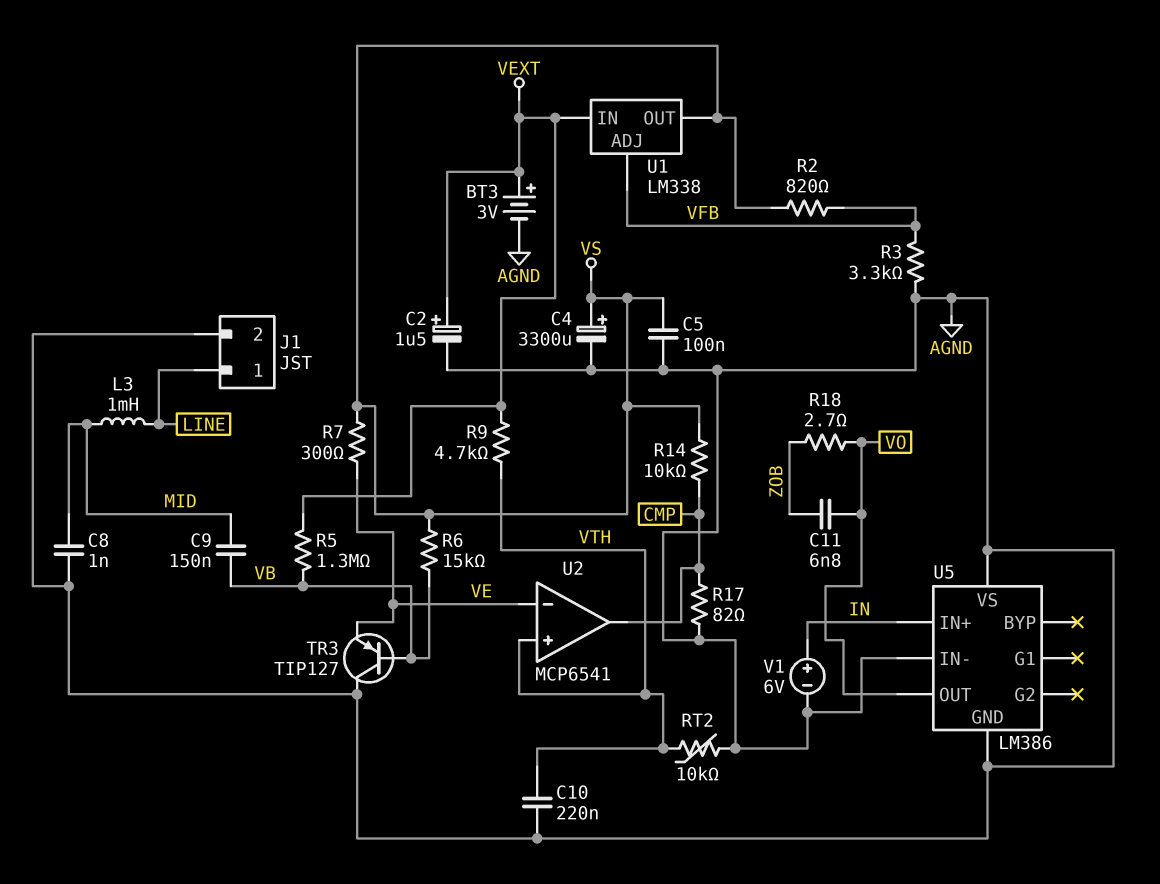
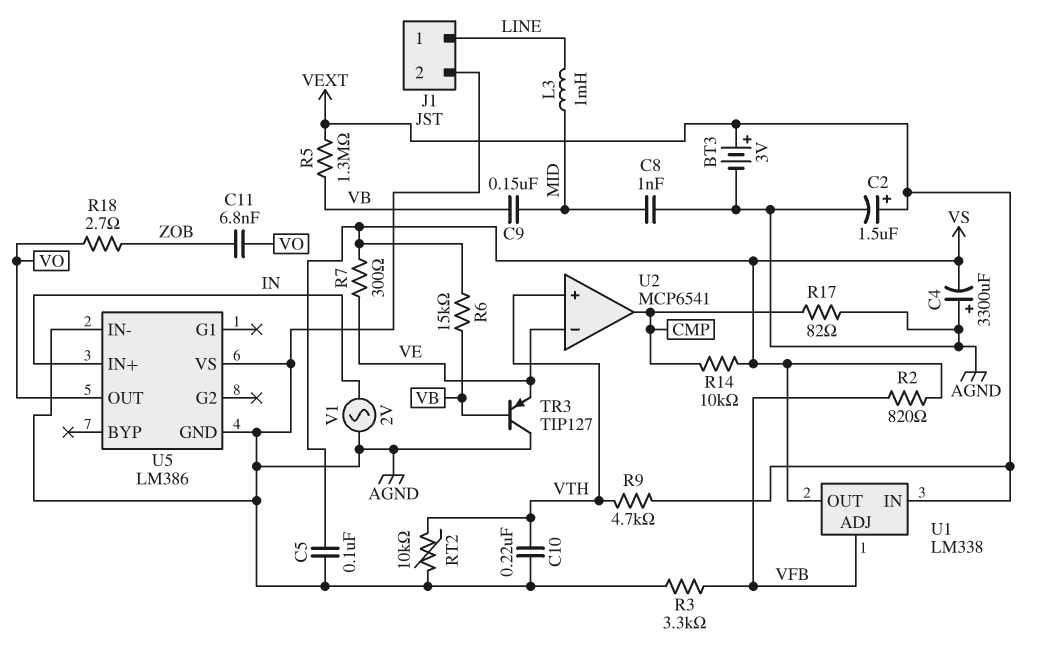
C4: 3300uF (plus VS, minus AGND) -> 3300uF (plus AGND, minus VS)
V1: 6V (plus IN, minus AGND) -> AC 2V (AGND, IN)

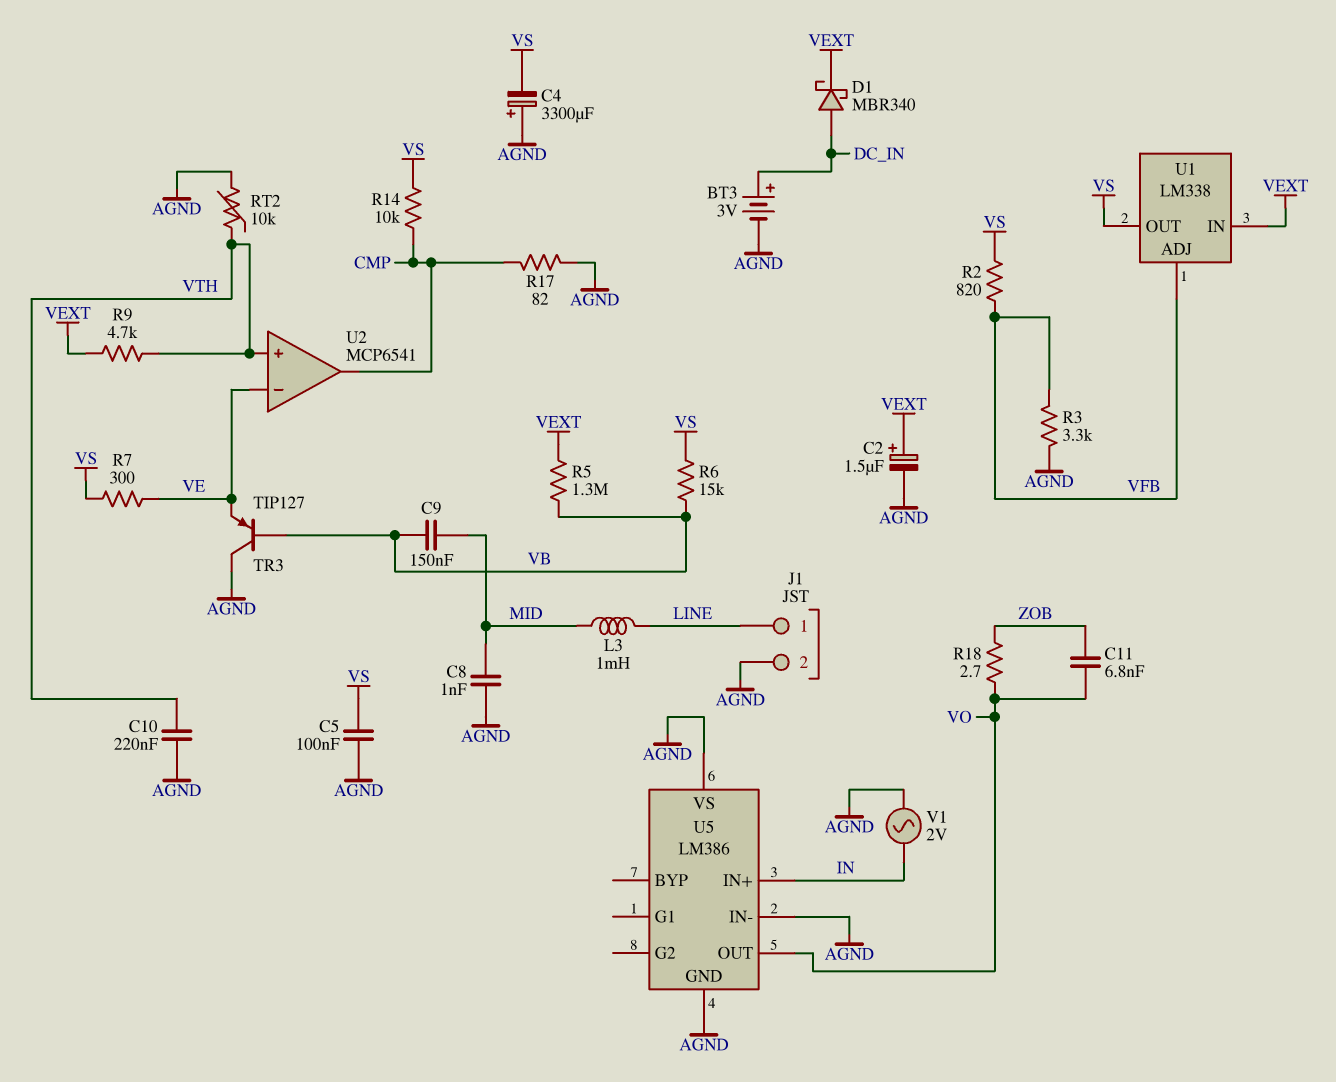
BT3: 3V (plus VEXT, minus AGND) -> 3V (plus DC_IN, minus AGND)
D1: none -> schottky MBR340 (A DC_IN, K VEXT)

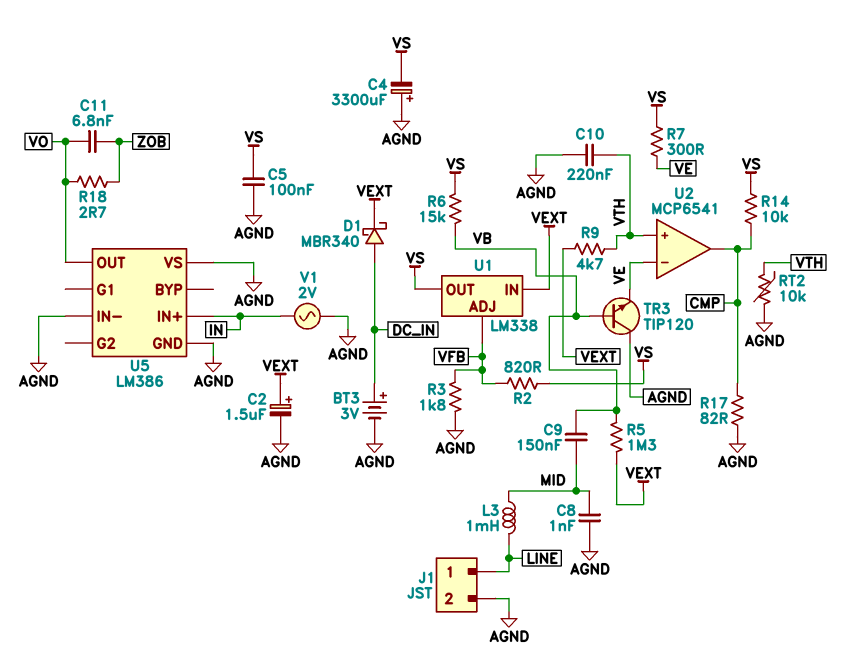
R3: 3.3k (AGND, VFB) -> 1.8k (AGND, VFB)
TR3: PNP TIP127 (B VB, C AGND, E VE) -> NPN TIP120 (B VB, C AGND, E VE)

